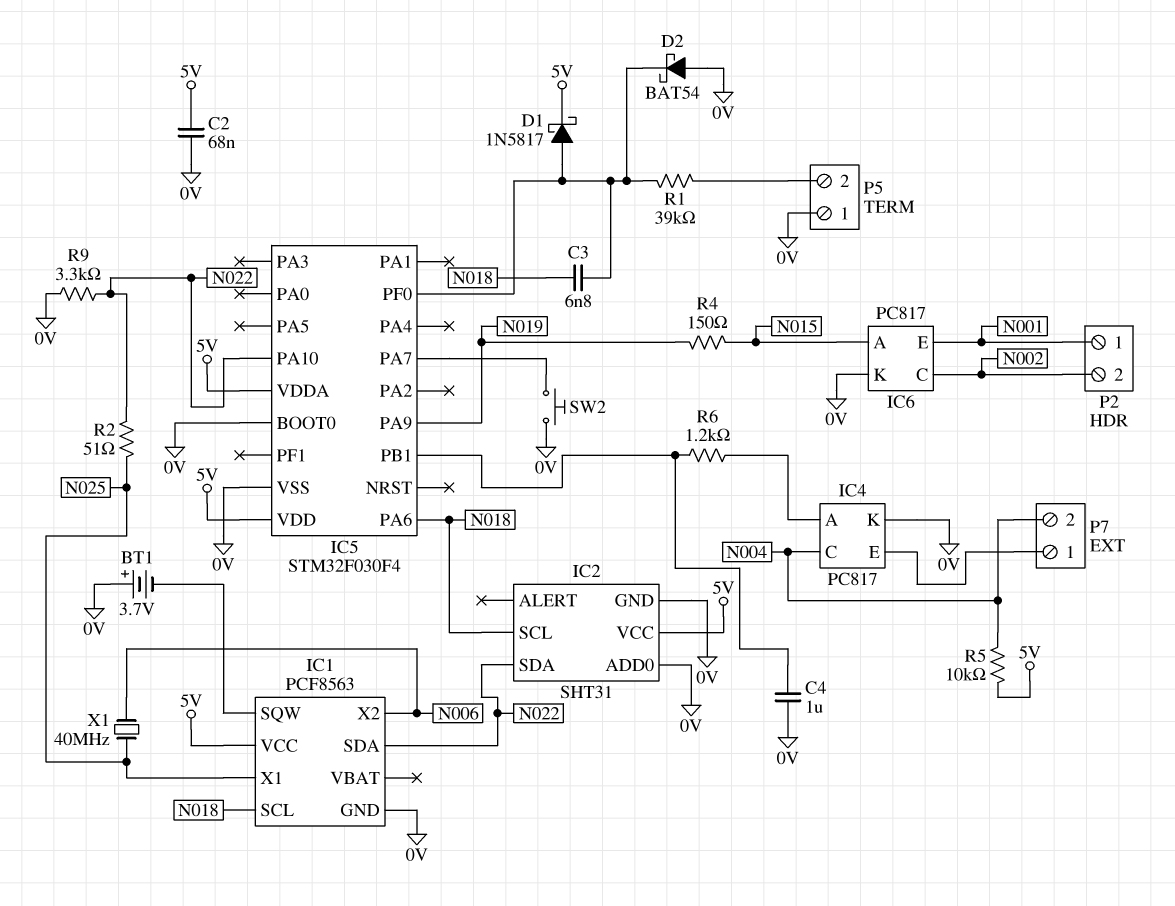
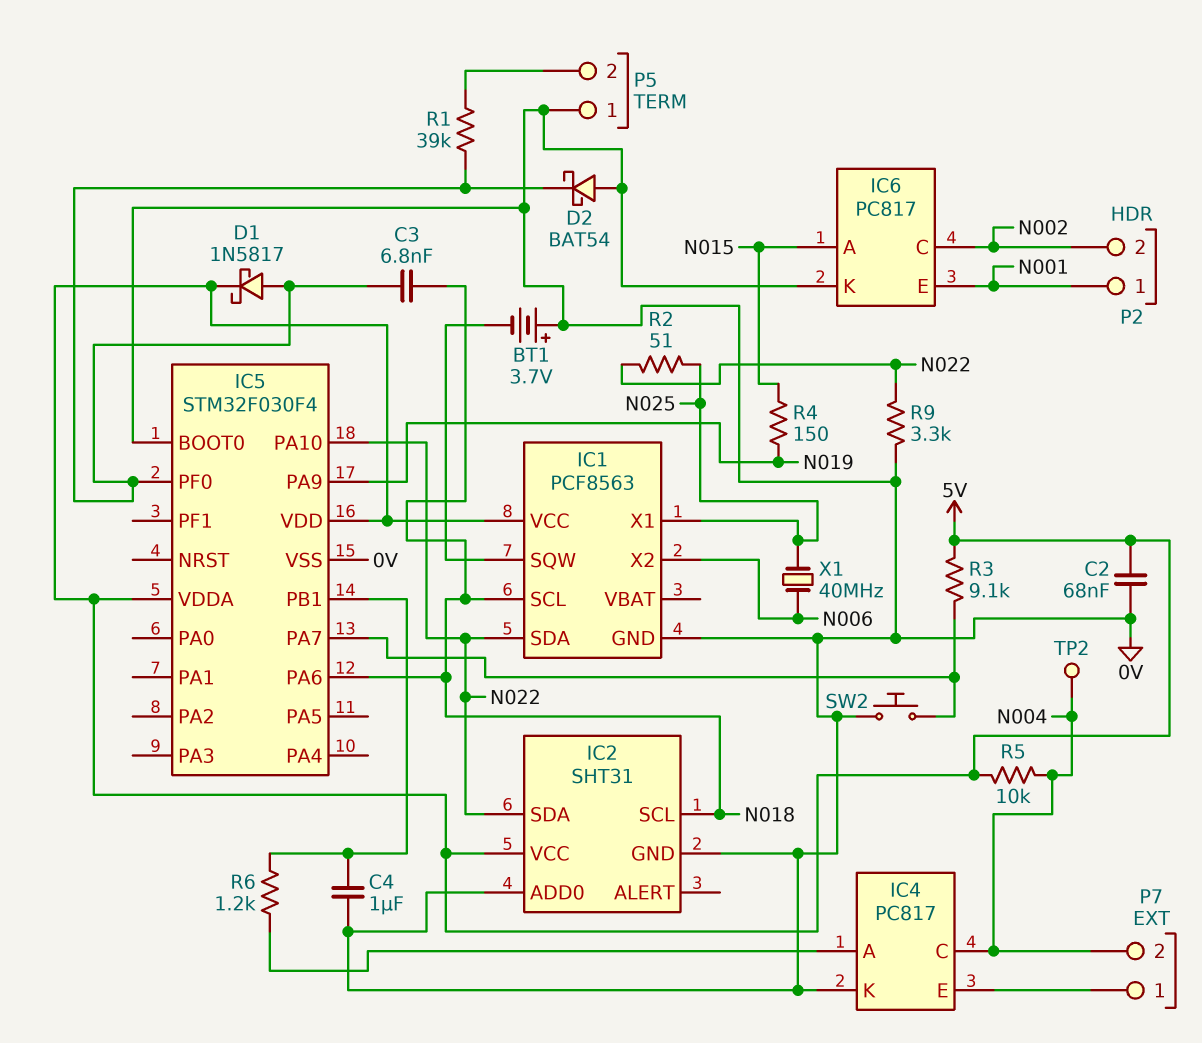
R3: none -> 9.1k (5V, IC5/PA7)
TP2: none -> test point (N004)

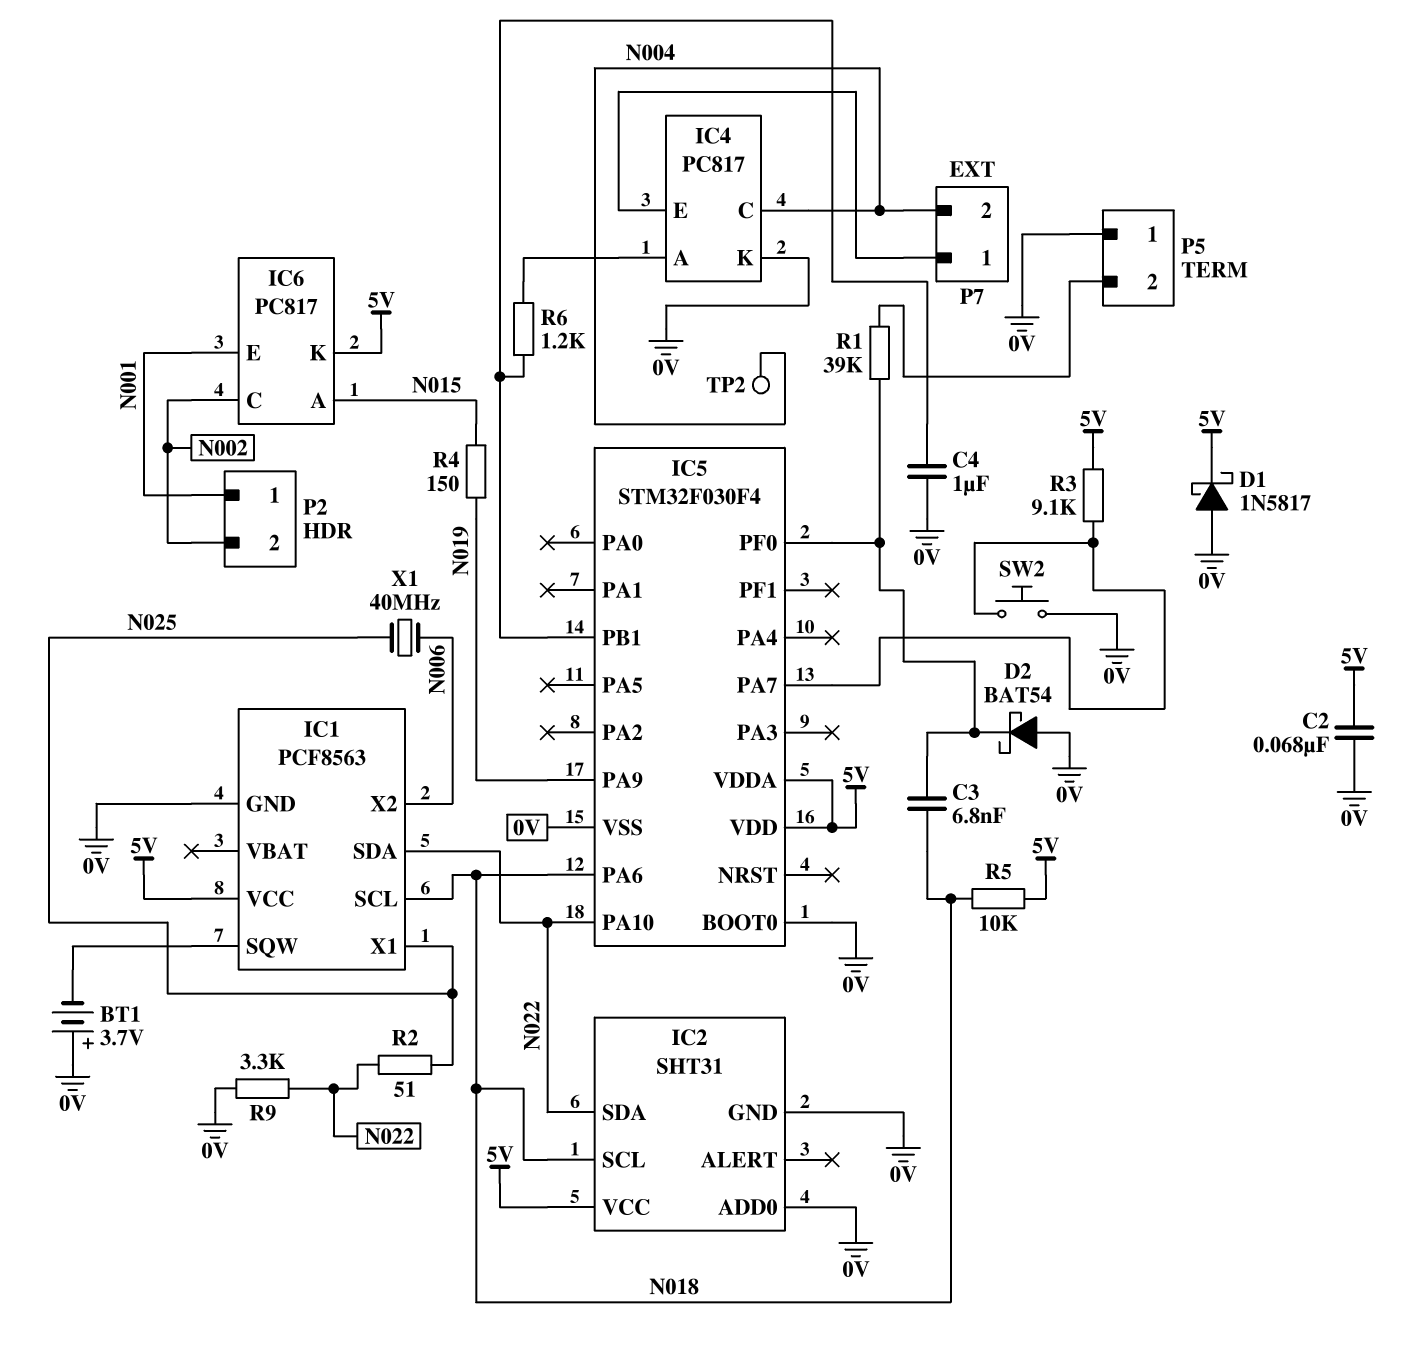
D1: schottky 1N5817 (A IC5/PF0, K 5V) -> schottky 1N5817 (A 0V, K 5V)
IC6 pin K: 0V -> 5V
R5: 10k (5V, N004) -> 10k (5V, N018)

